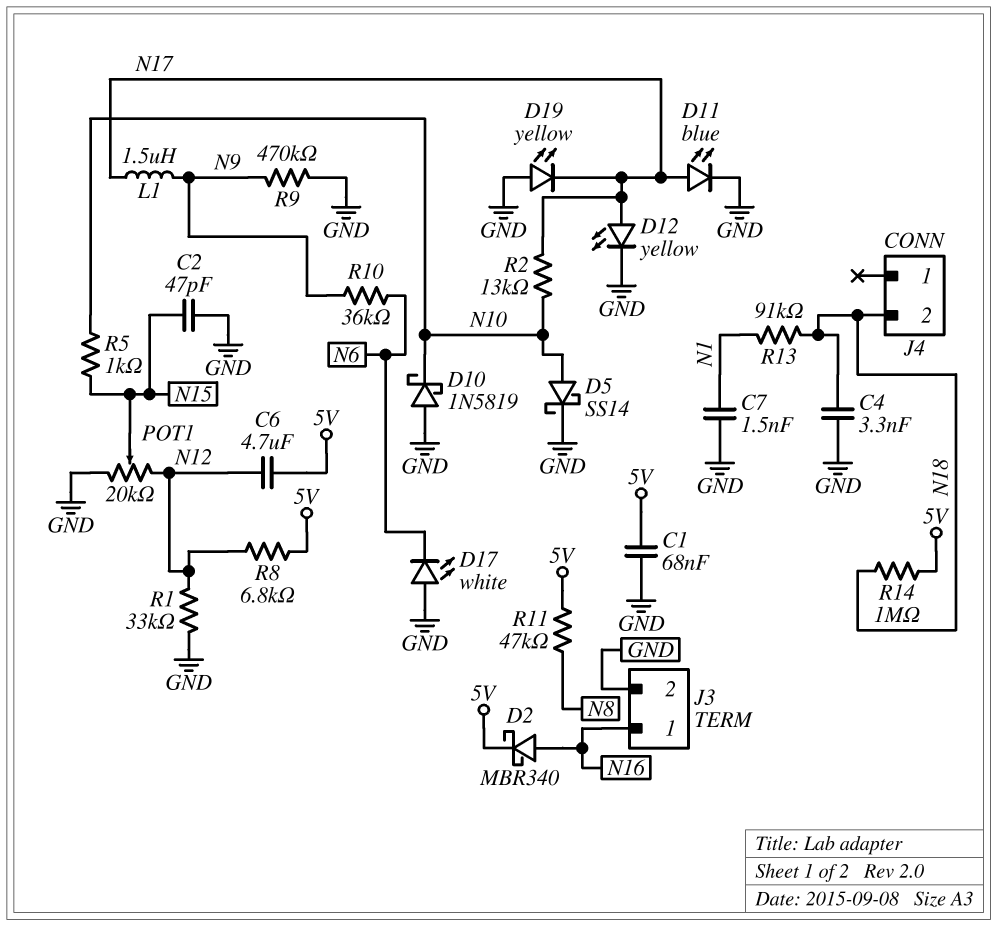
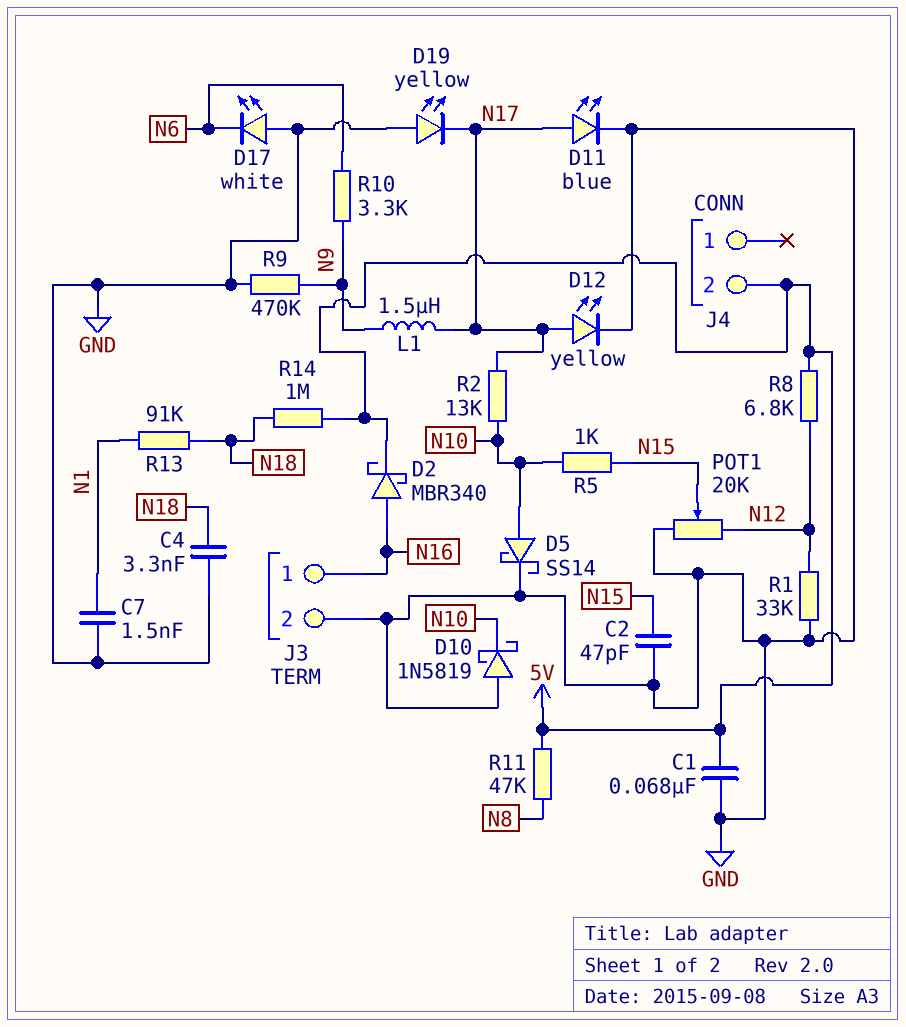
C6: 4.7uF (5V, N12) -> none
J4 pin 2: N18 -> 5V
R10: 36k (N6, N9) -> 3.3k (N6, N9)

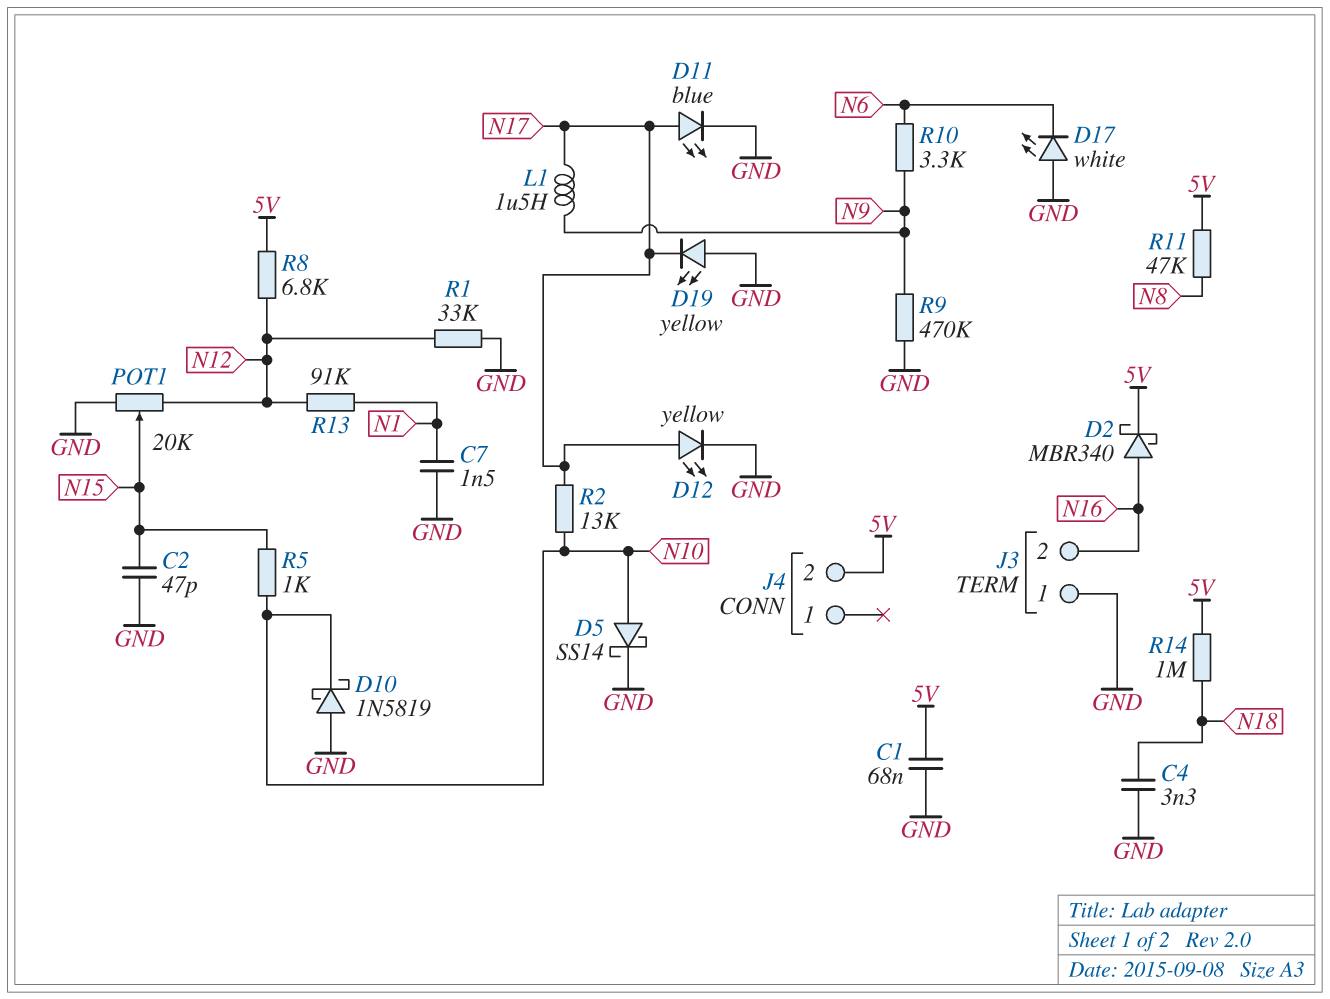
J3 pin 1: N16 -> GND
J3 pin 2: GND -> N16
R13: 91k (N1, N18) -> 91k (N1, N12)

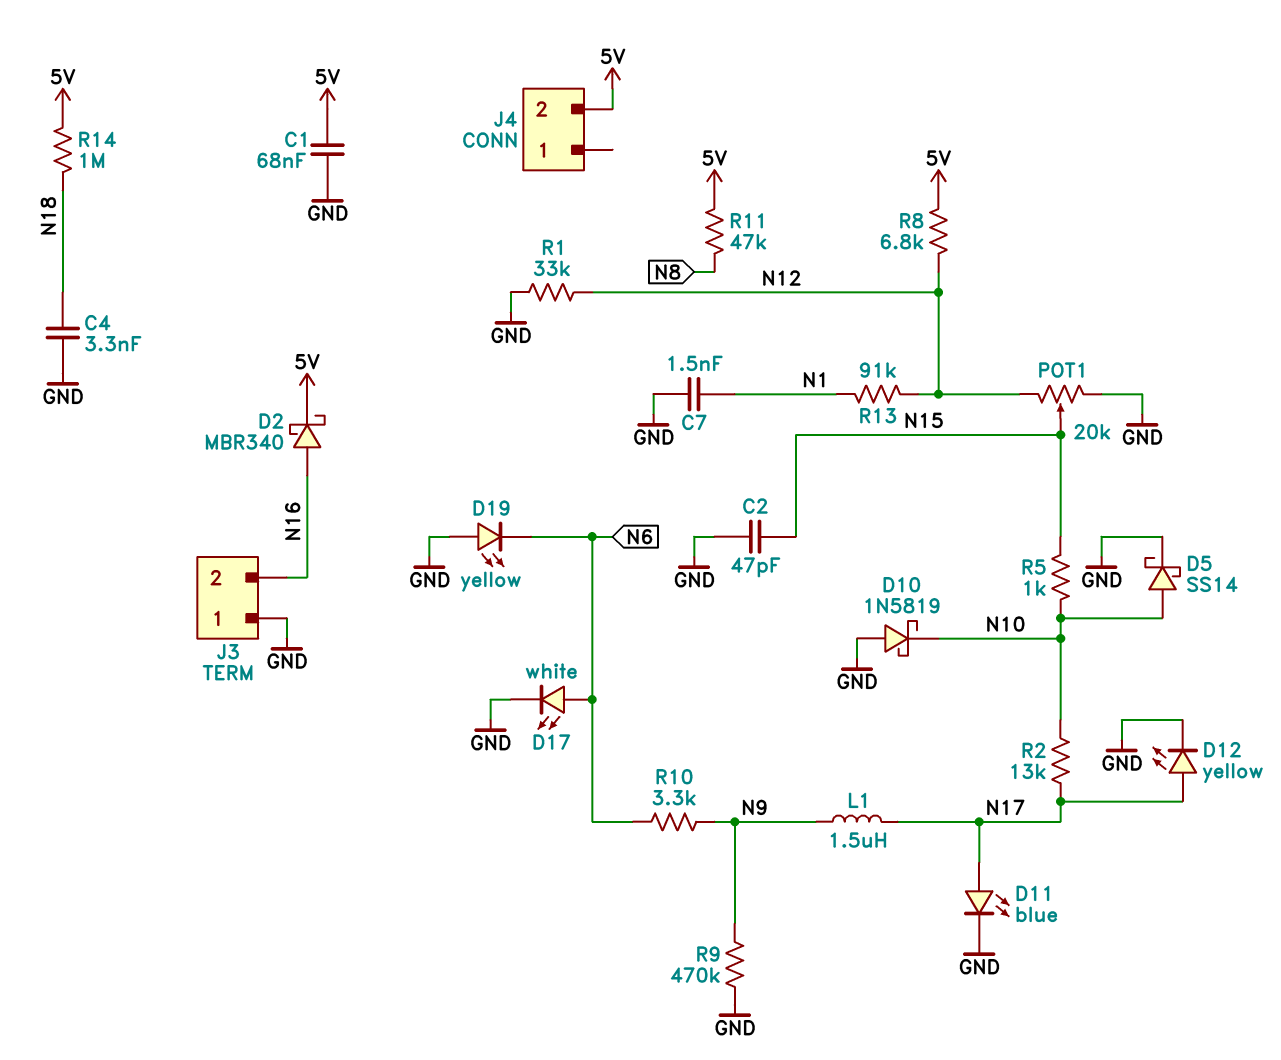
D17: LED white (A GND, K N6) -> LED white (A N6, K GND)
D19: LED yellow (A GND, K N17) -> LED yellow (A GND, K N6)

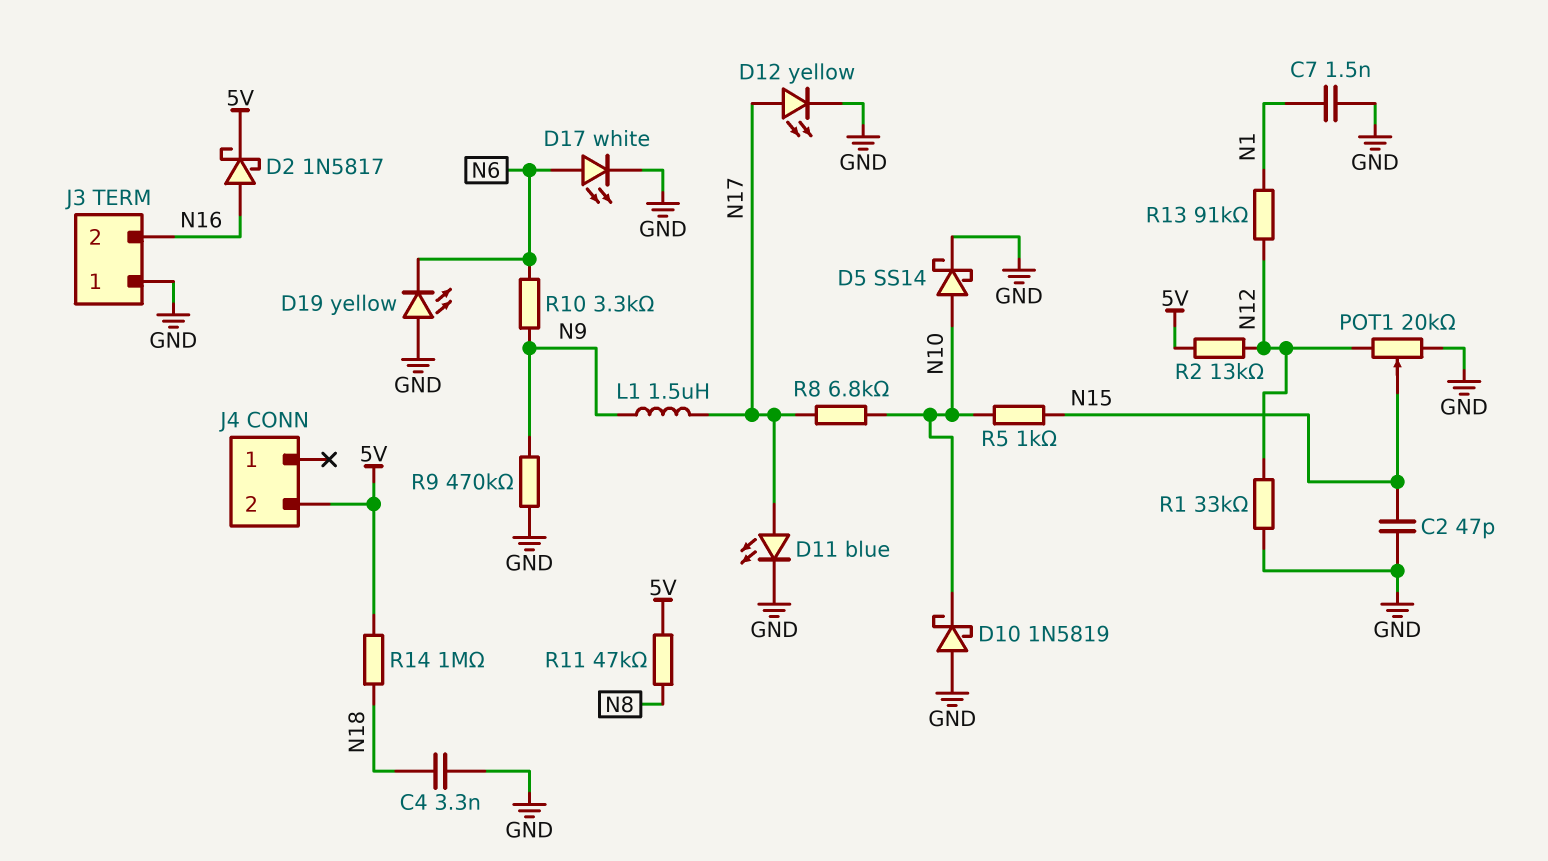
C1: 68nF (5V, GND) -> none
D2: schottky MBR340 (A N16, K 5V) -> schottky 1N5817 (A N16, K 5V)
R2: 13k (N10, N17) -> 13k (5V, N12)
R8: 6.8k (5V, N12) -> 6.8k (N10, N17)

